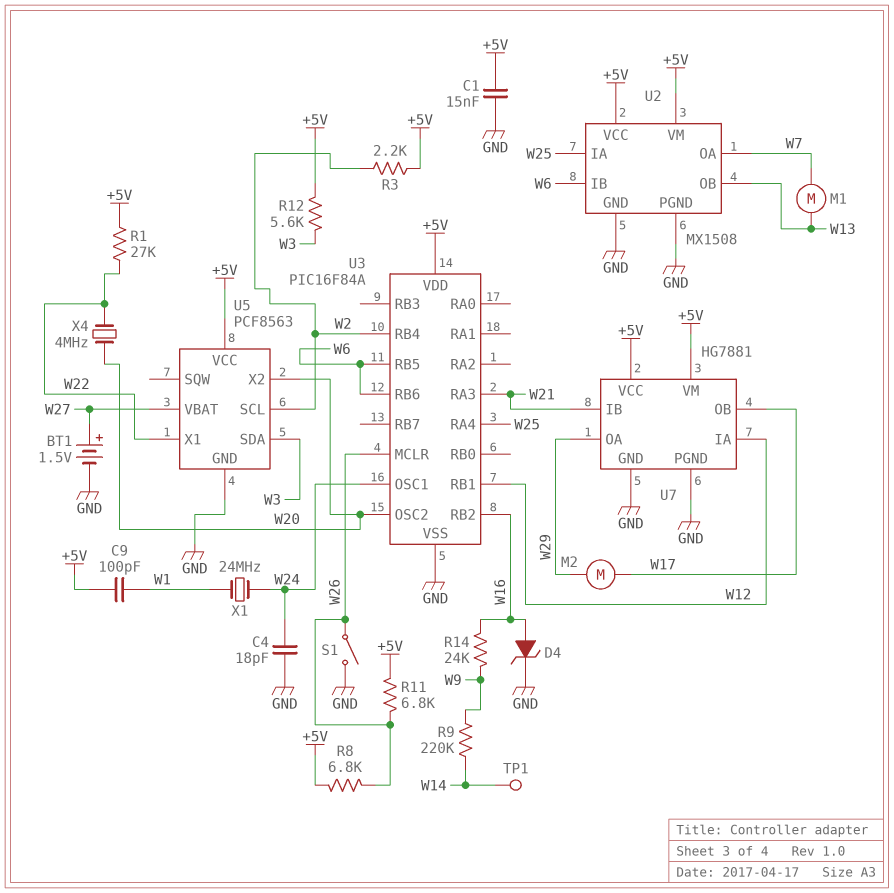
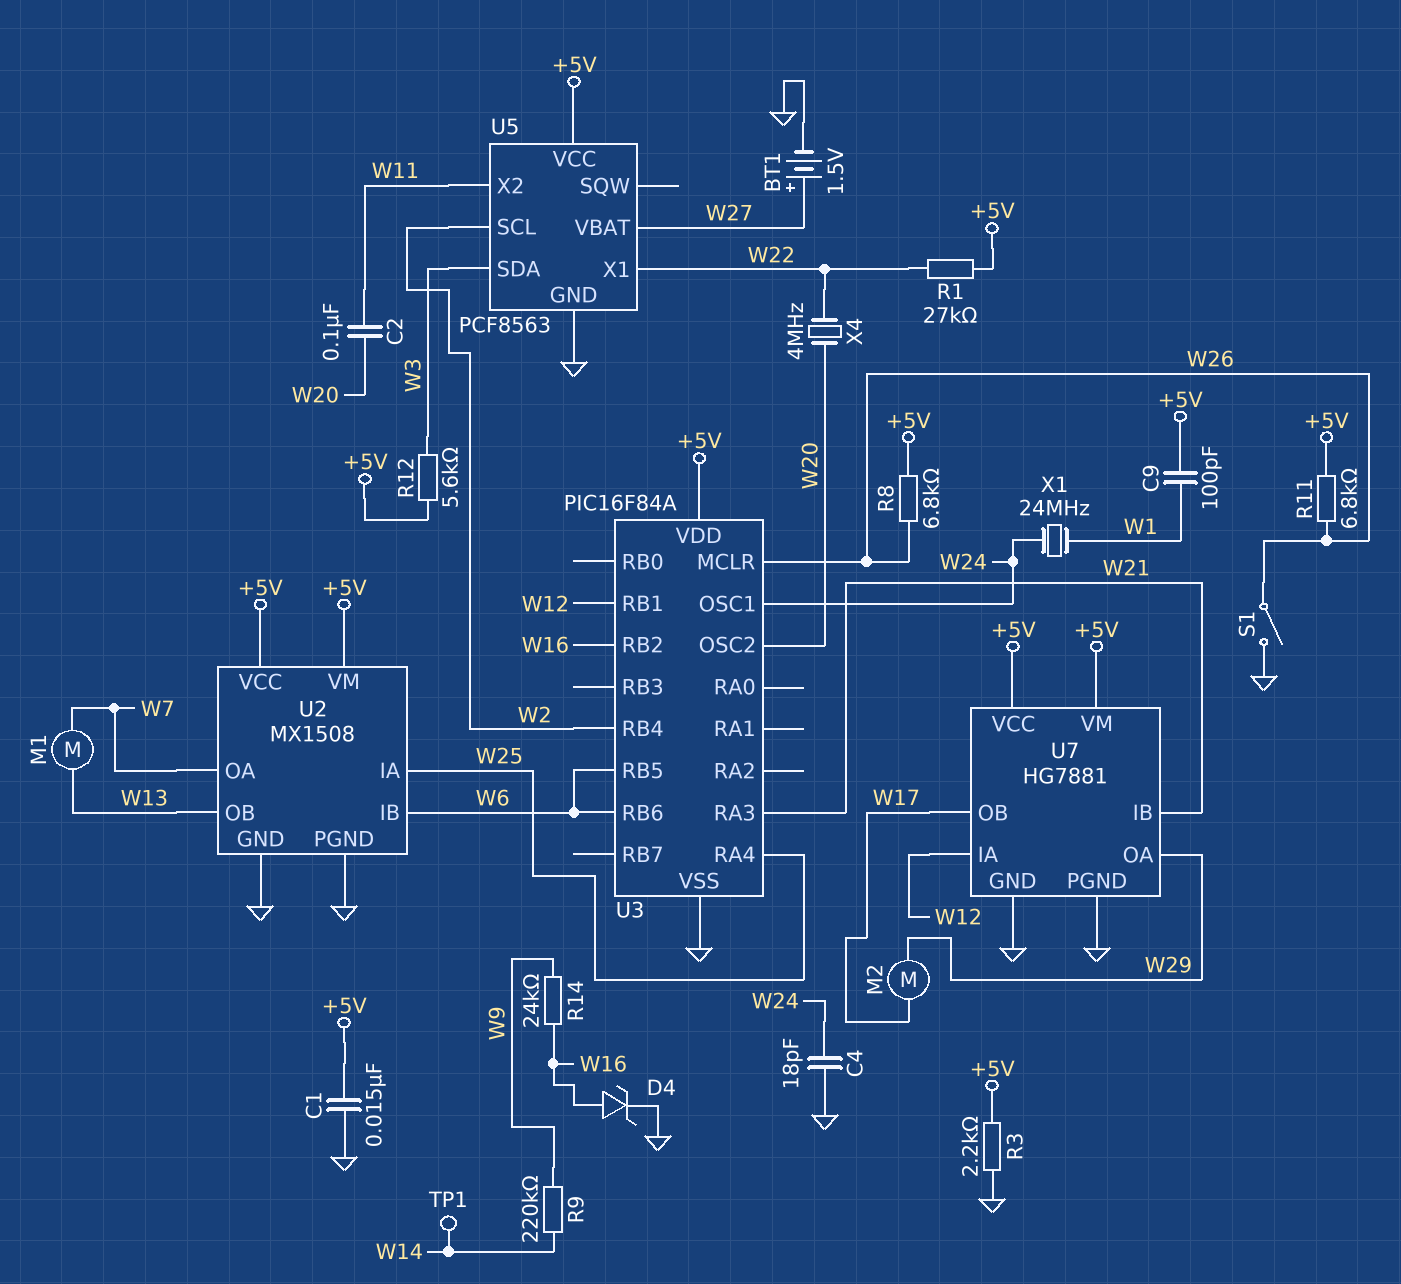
C2: none -> 100nF (W11, W20)
R3: 2.2k (+5V, W2) -> 2.2k (+5V, GND)
U5 pin X2: W20 -> W11

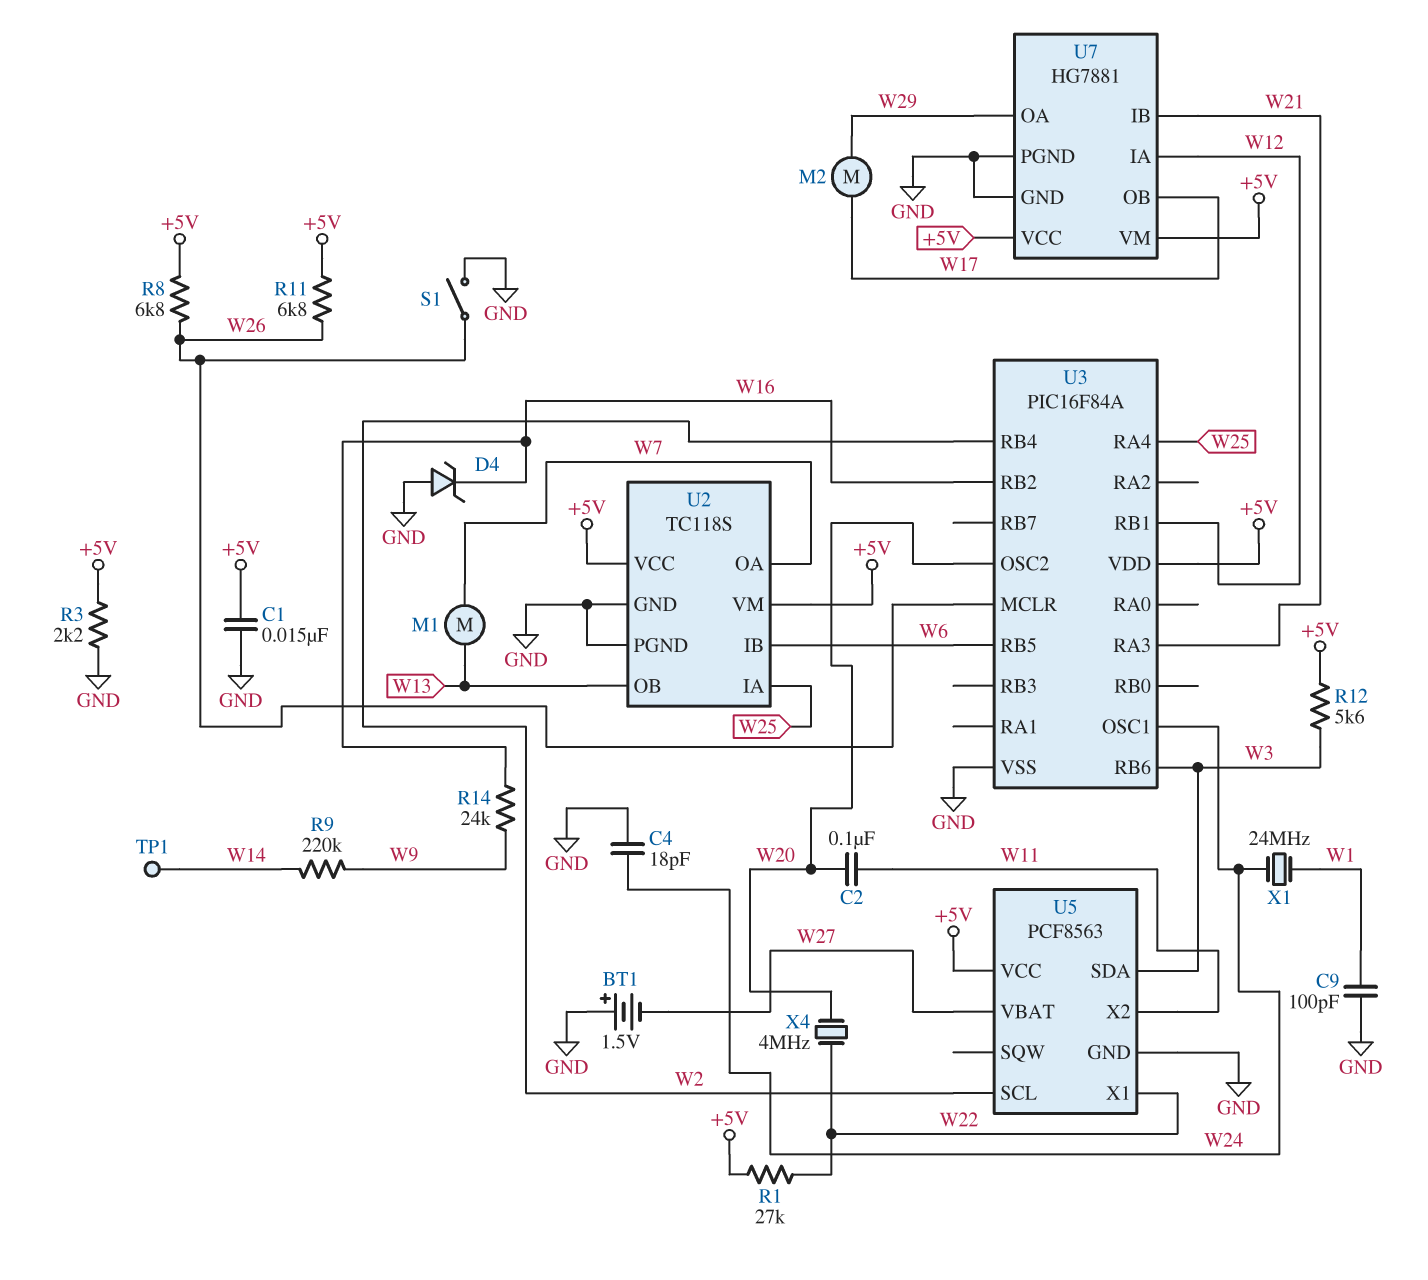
BT1: 1.5V (plus W27, minus GND) -> 1.5V (plus GND, minus W27)
C9: 100pF (+5V, W1) -> 100pF (GND, W1)
D4: zener (A W16, K GND) -> zener (A GND, K W16)
U2: MX1508 -> TC118S
U3 pin RB6: W6 -> W3

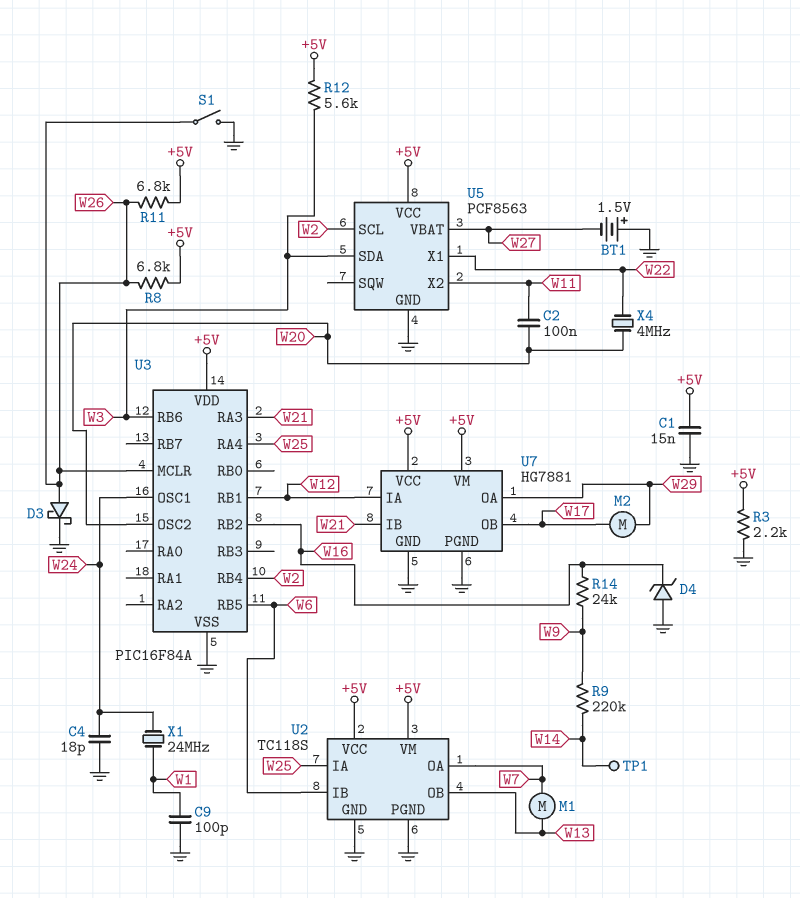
D3: none -> schottky (A W26, K GND)
R1: 27k (+5V, W22) -> none

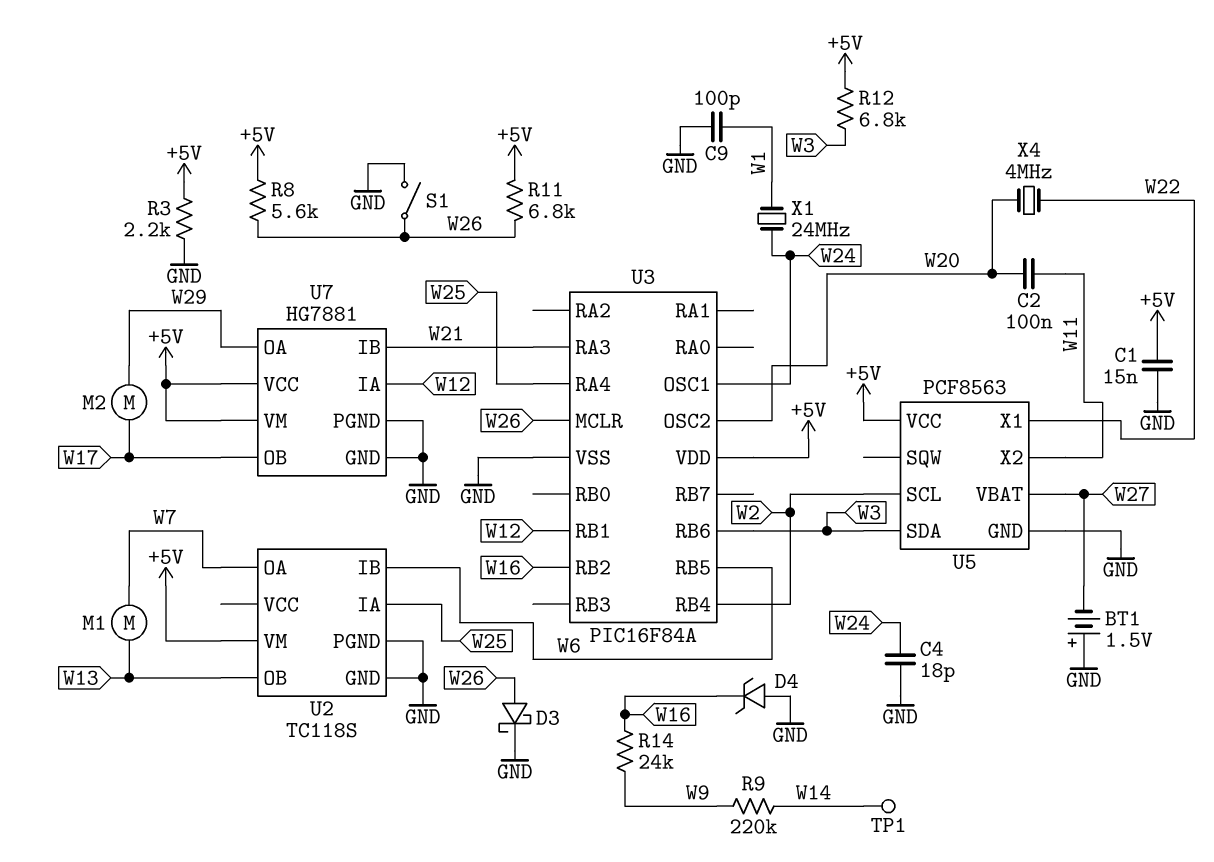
R8: 6.8k (+5V, W26) -> 5.6k (+5V, W26)
R12: 5.6k (+5V, W3) -> 6.8k (+5V, W3)
U2 pin VCC: +5V -> none

